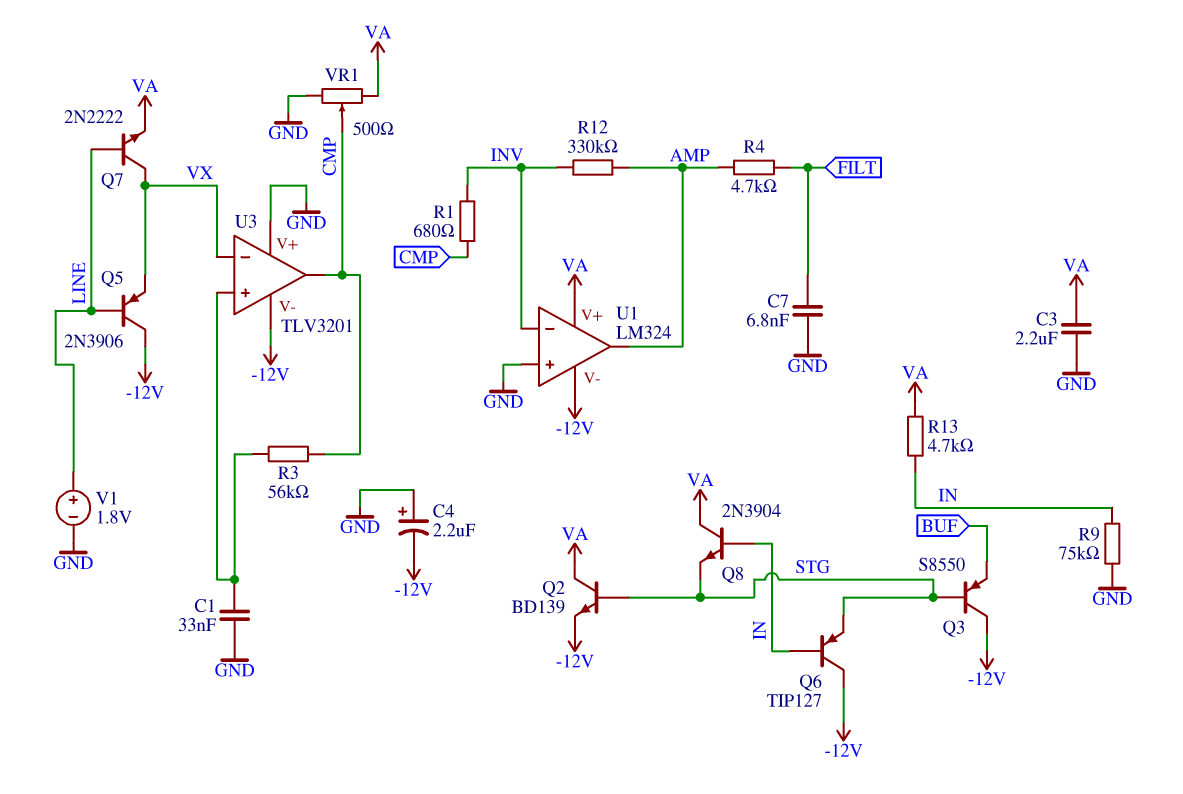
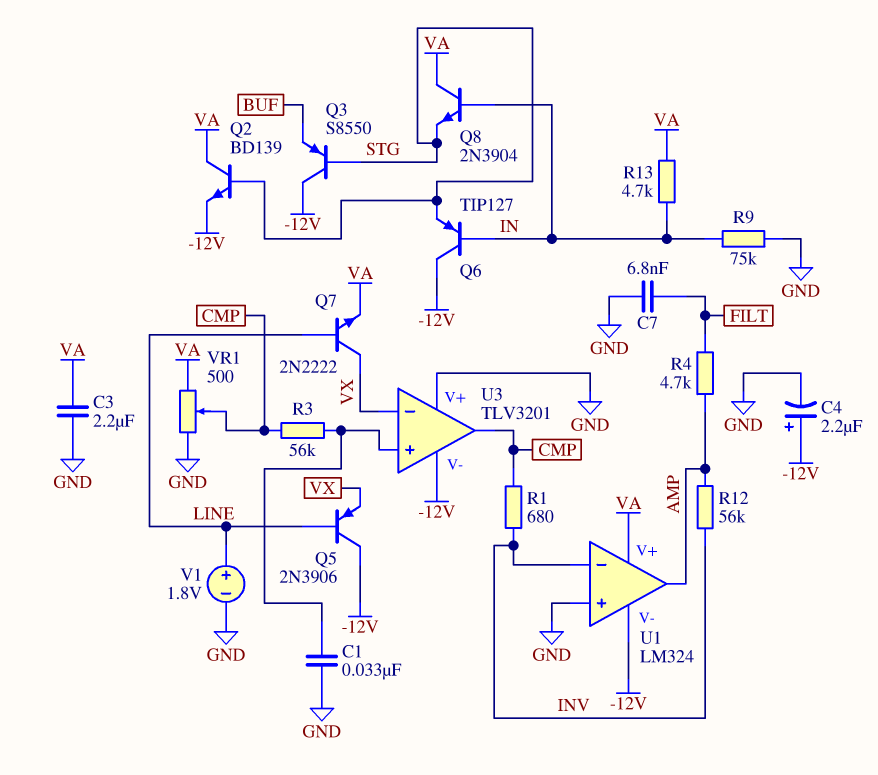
C4: 2.2uF (plus GND, minus -12V) -> 2.2uF (plus -12V, minus GND)
R12: 330k (AMP, INV) -> 56k (AMP, INV)

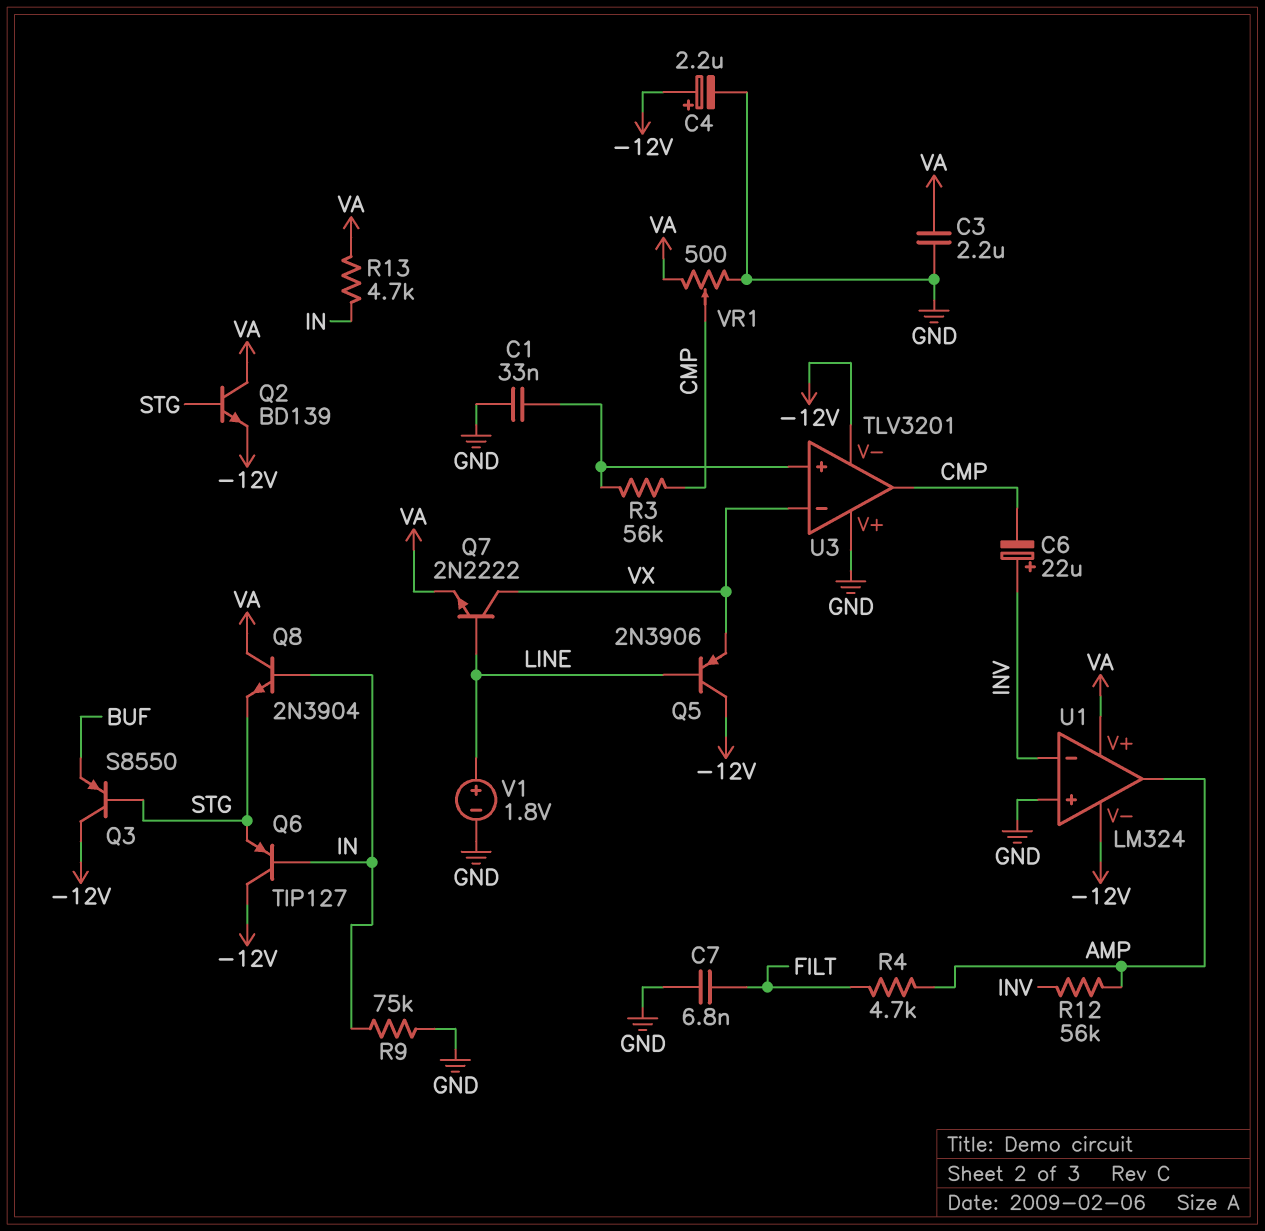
C6: none -> 22uF (plus INV, minus CMP)
R1: 680 (CMP, INV) -> none

